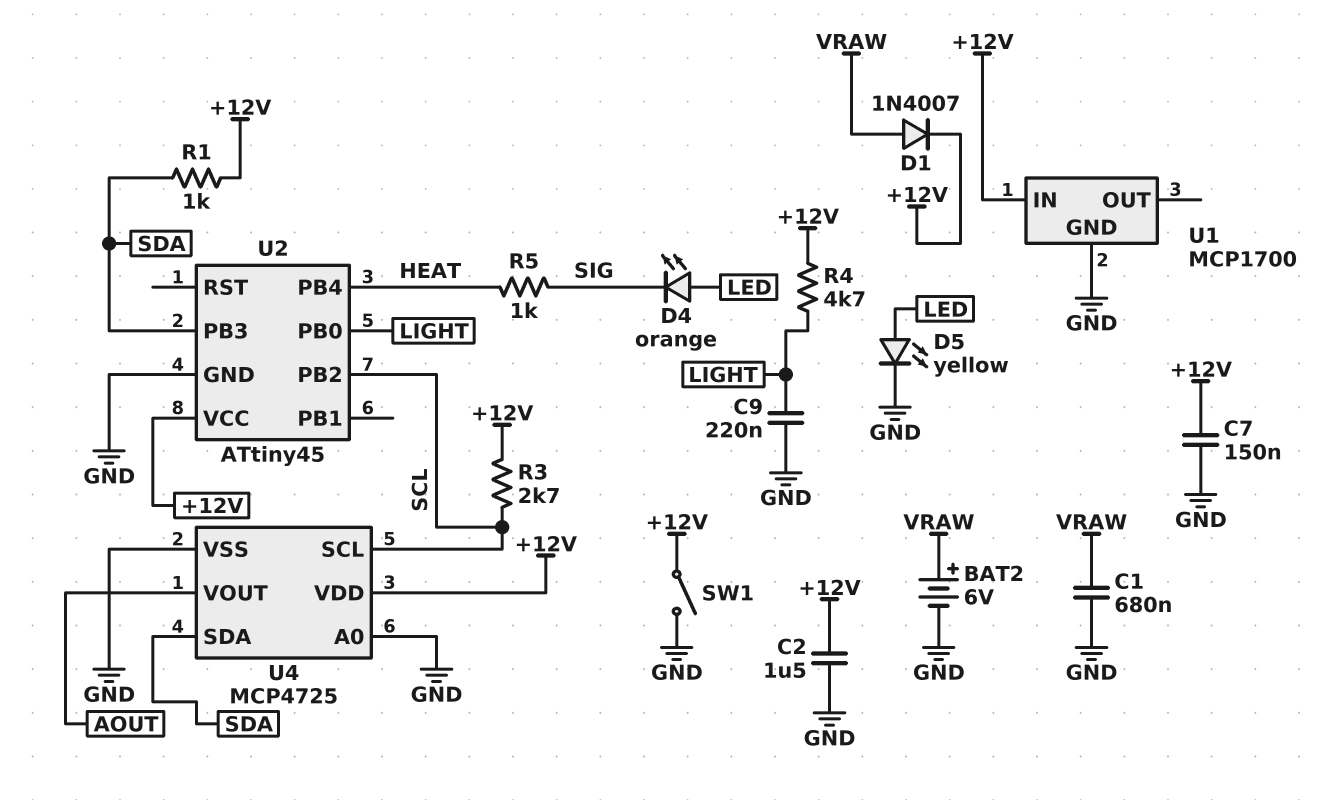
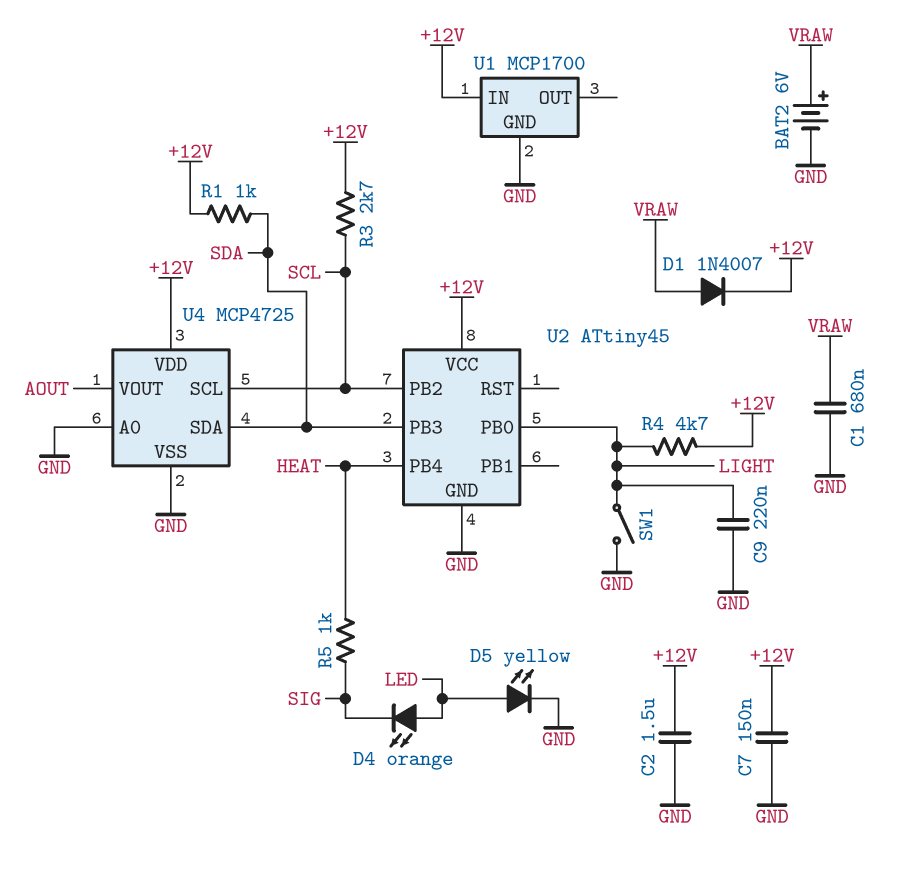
SW1: switch (+12V, GND) -> switch (GND, LIGHT)

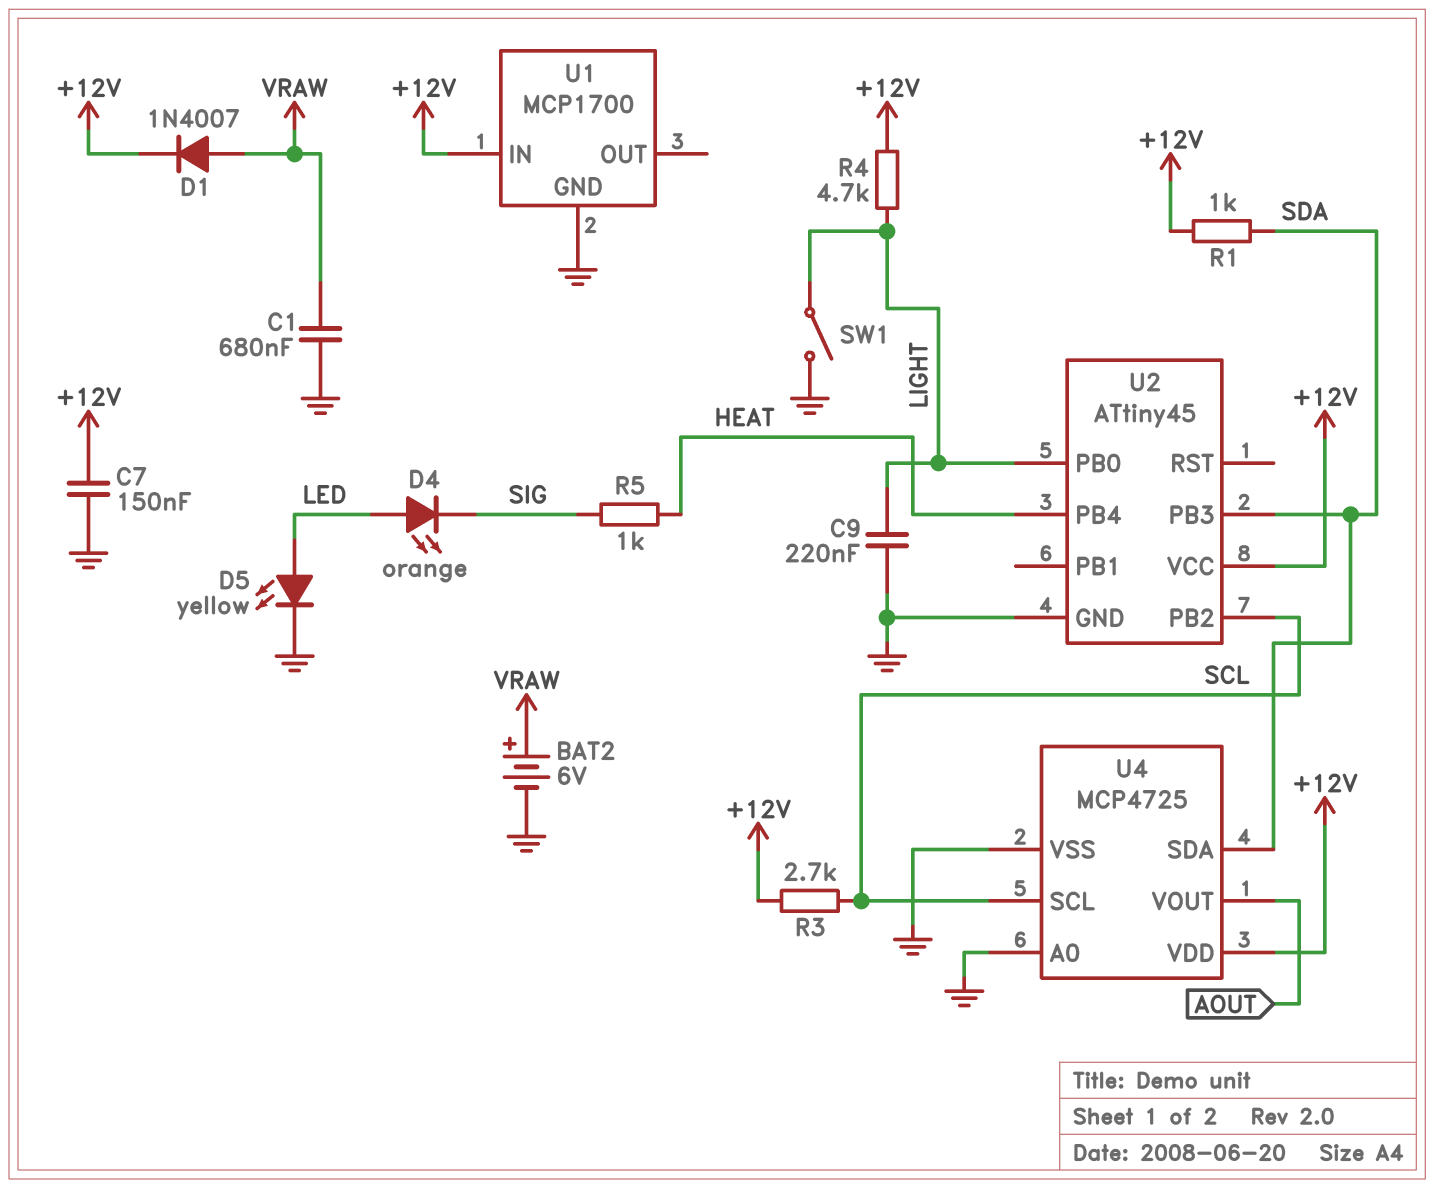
C2: 1.5uF (+12V, GND) -> none

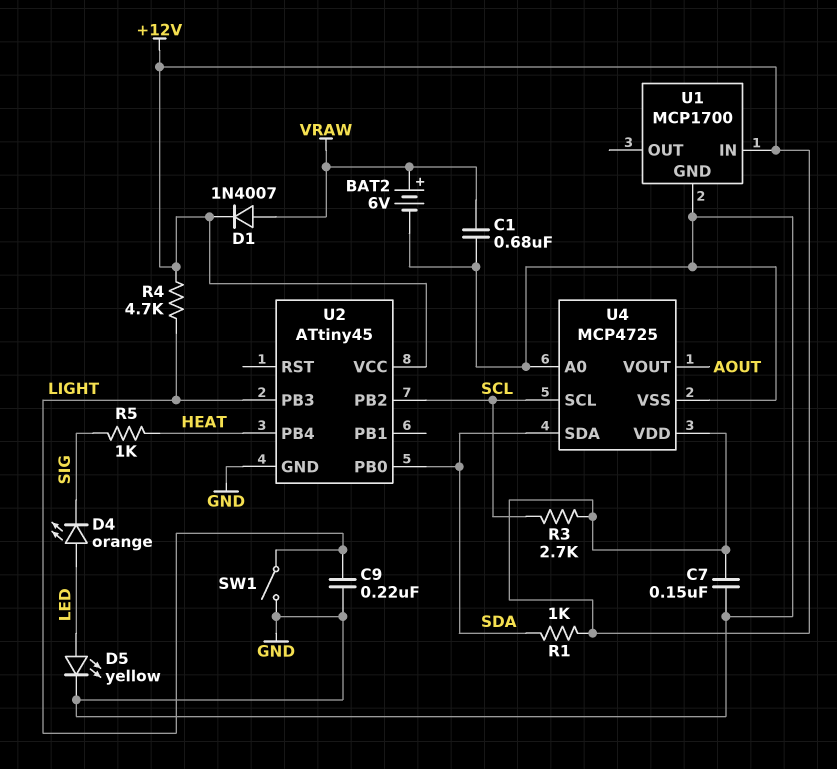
U2 pin PB0: LIGHT -> SDA
U2 pin PB3: SDA -> LIGHT

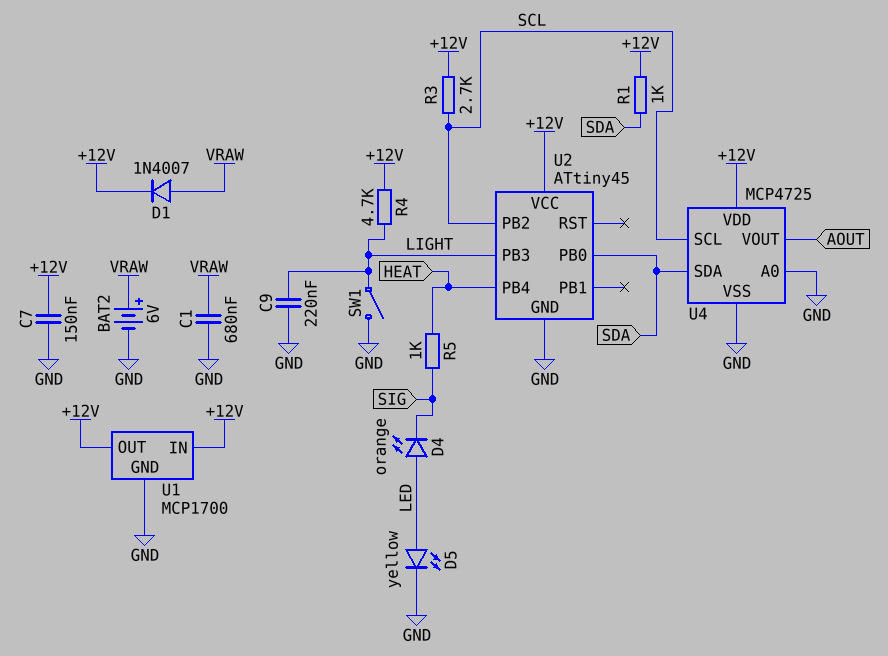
U1 pin OUT: none -> +12V

